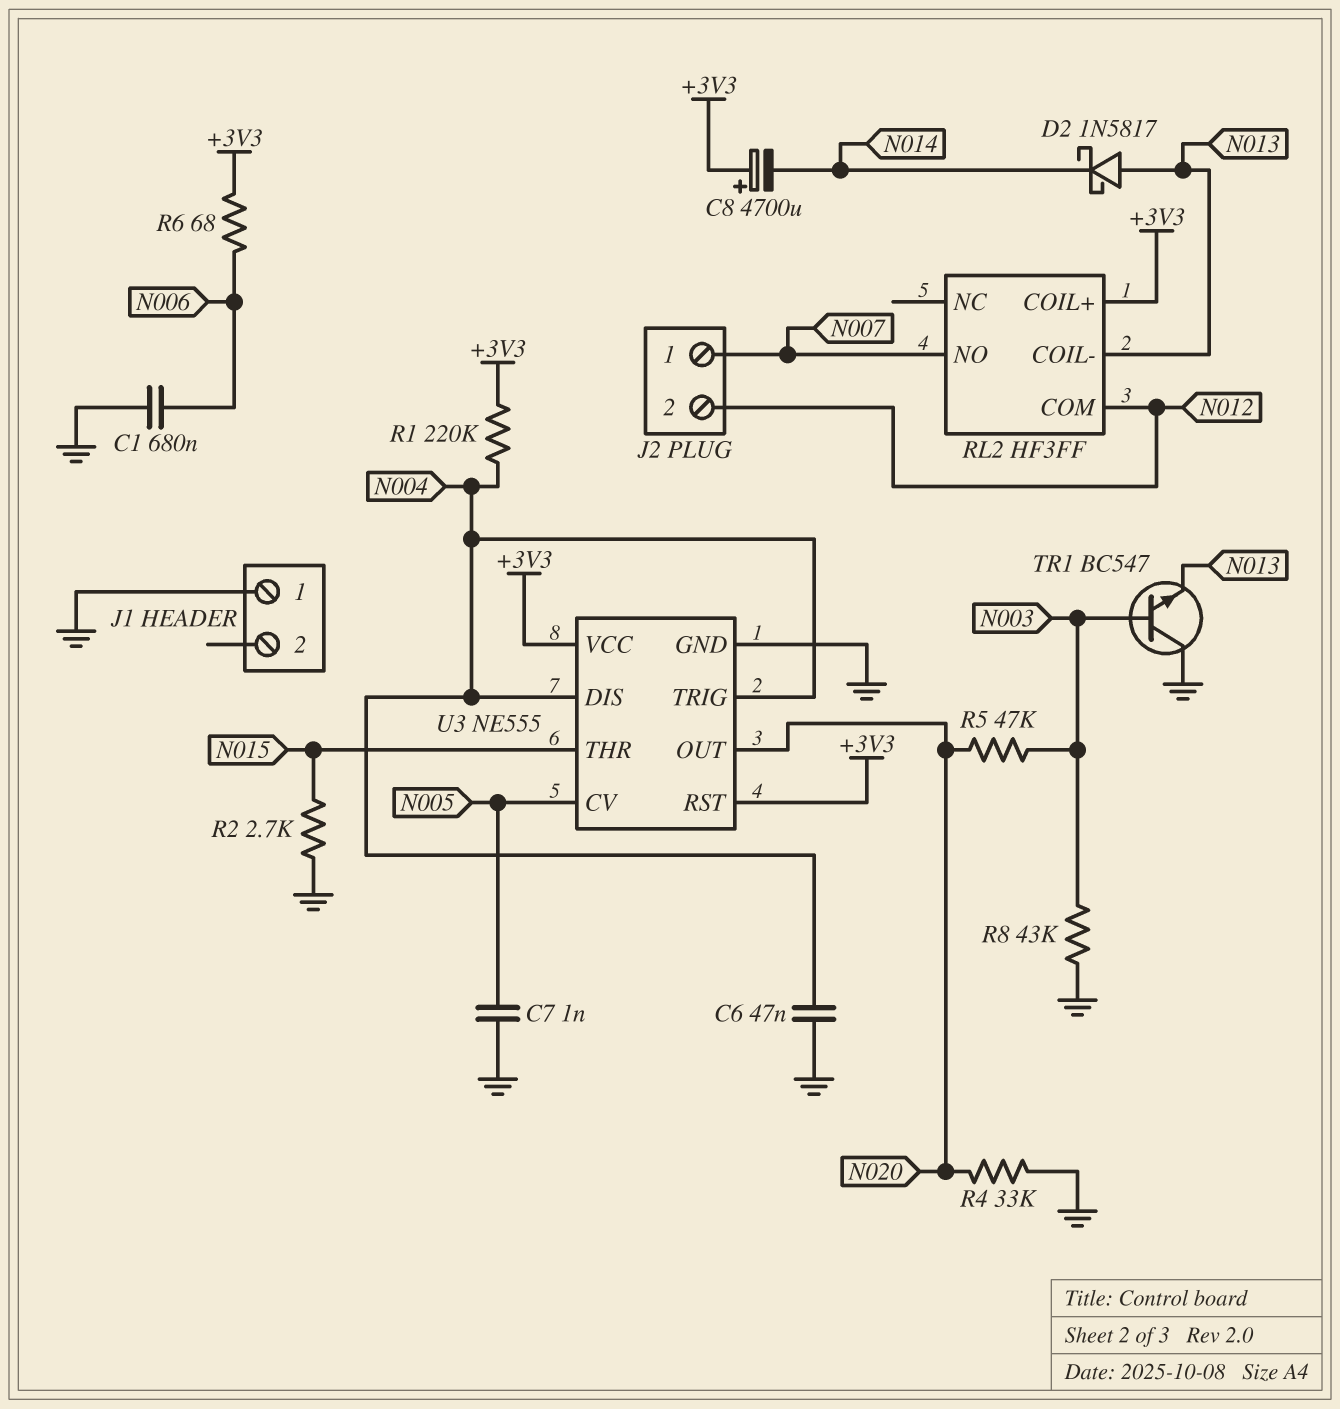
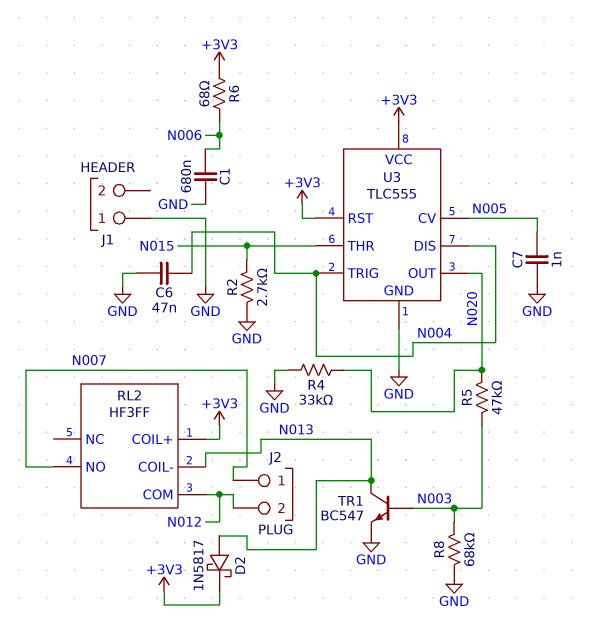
C8: 4700uF (plus +3V3, minus N014) -> none
D2: schottky 1N5817 (A N013, K N014) -> schottky 1N5817 (A N013, K +3V3)
R1: 220k (+3V3, N004) -> none
R8: 43k (GND, N003) -> 68k (GND, N003)
TR1: NPN BC547 (B N003, C GND, E N013) -> NPN BC547 (B N003, C N013, E GND)
U3: NE555 -> TLC555

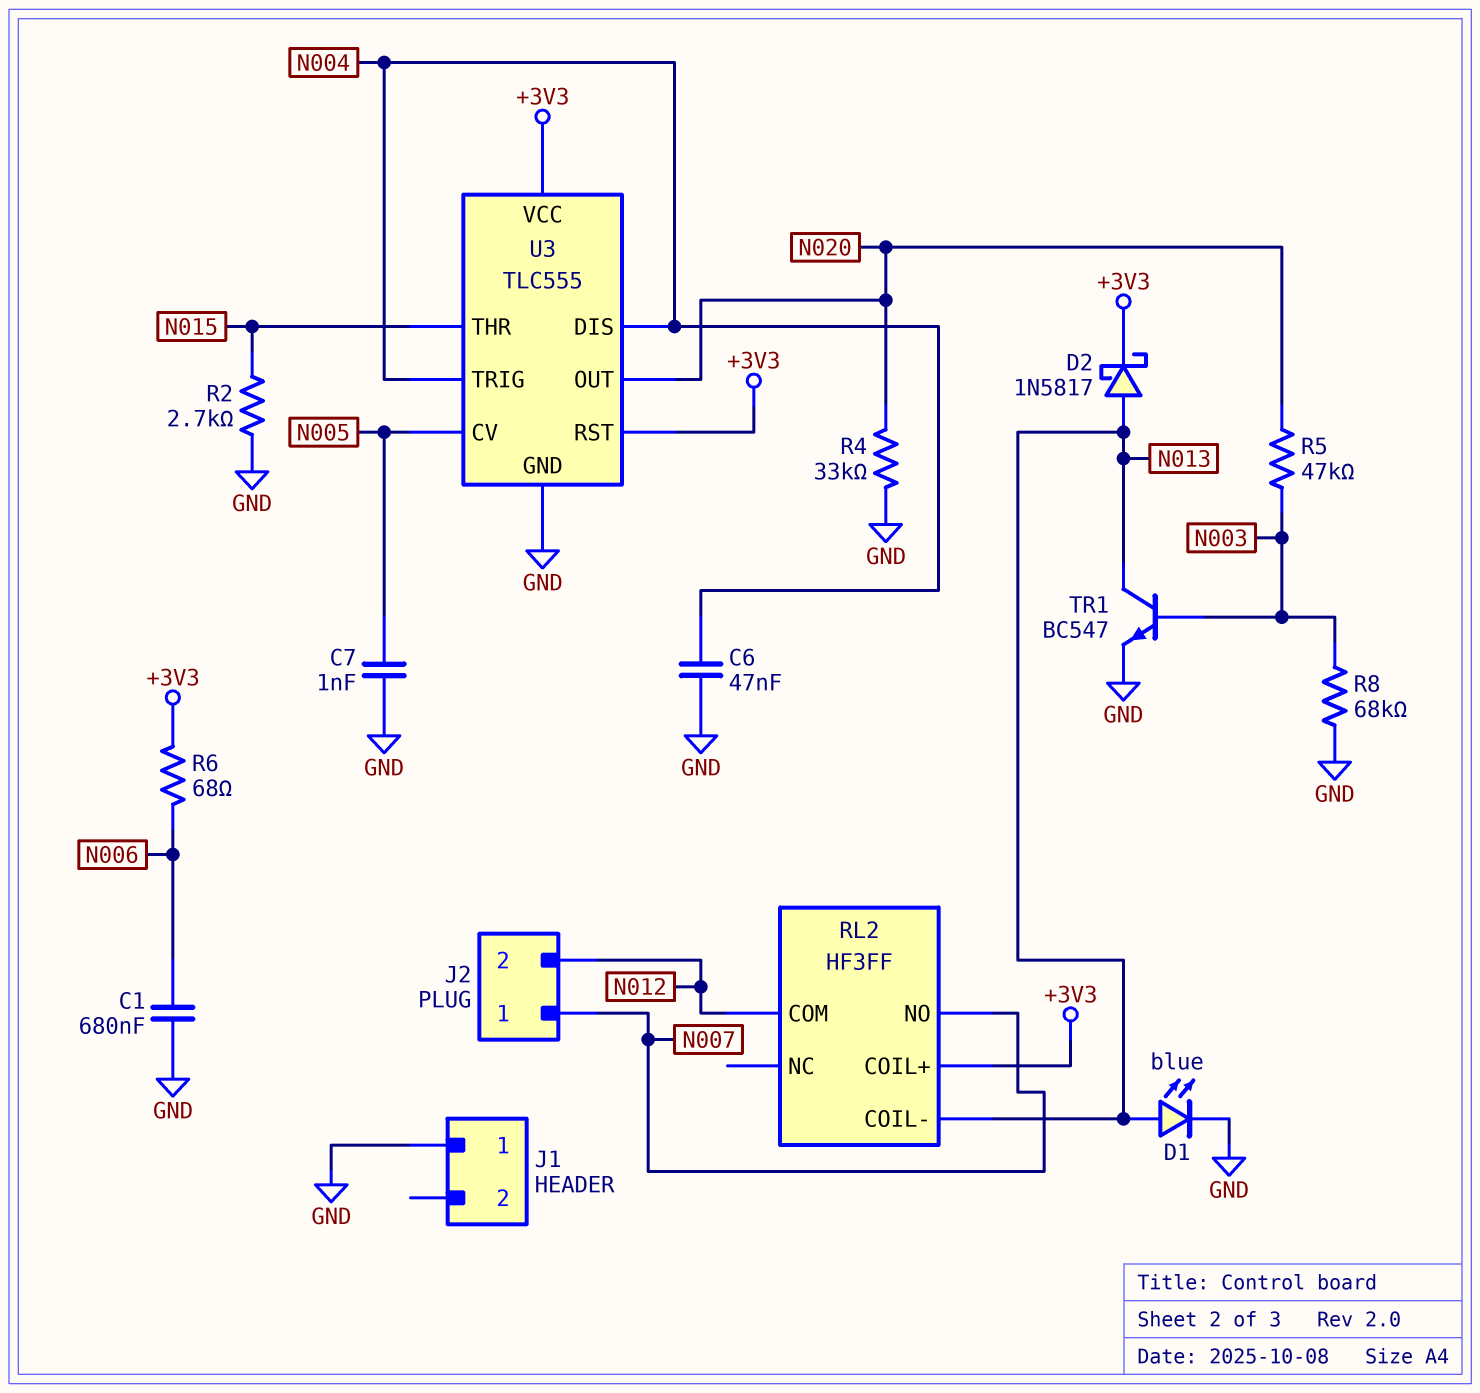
D1: none -> LED blue (A N013, K GND)

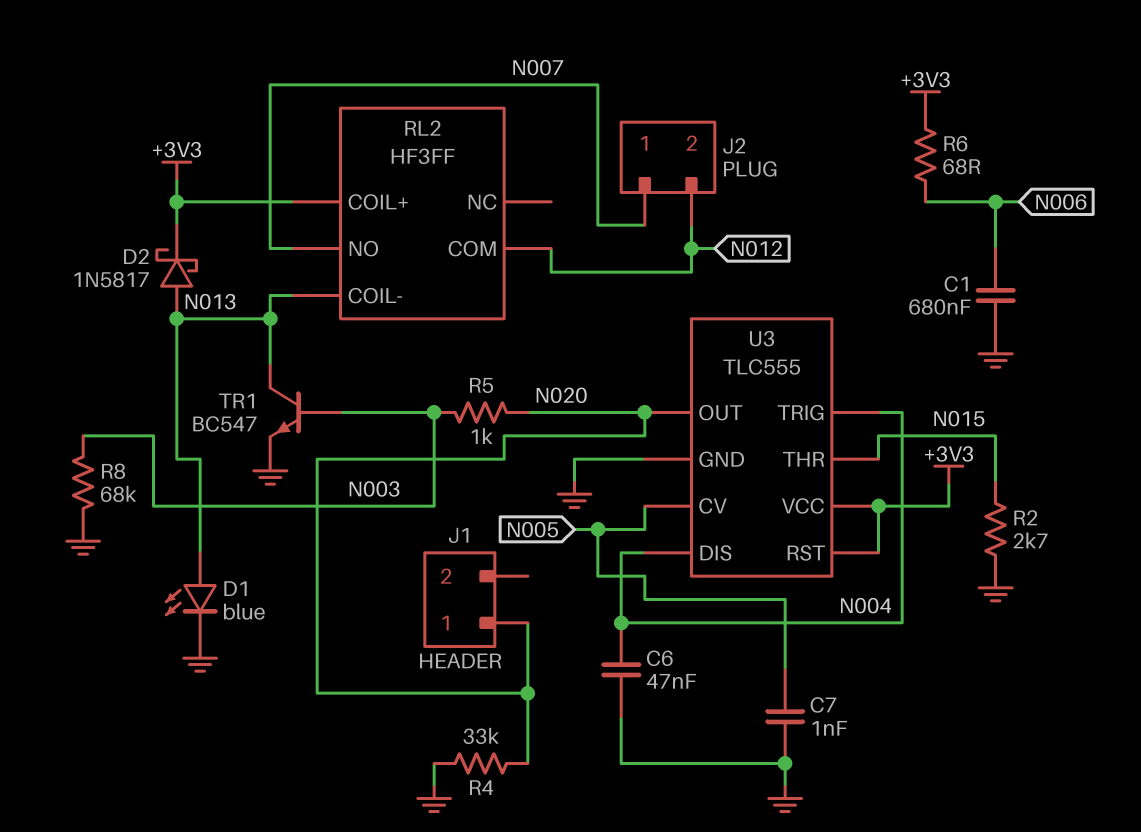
J1 pin 1: GND -> N020
R5: 47k (N003, N020) -> 1k (N003, N020)

